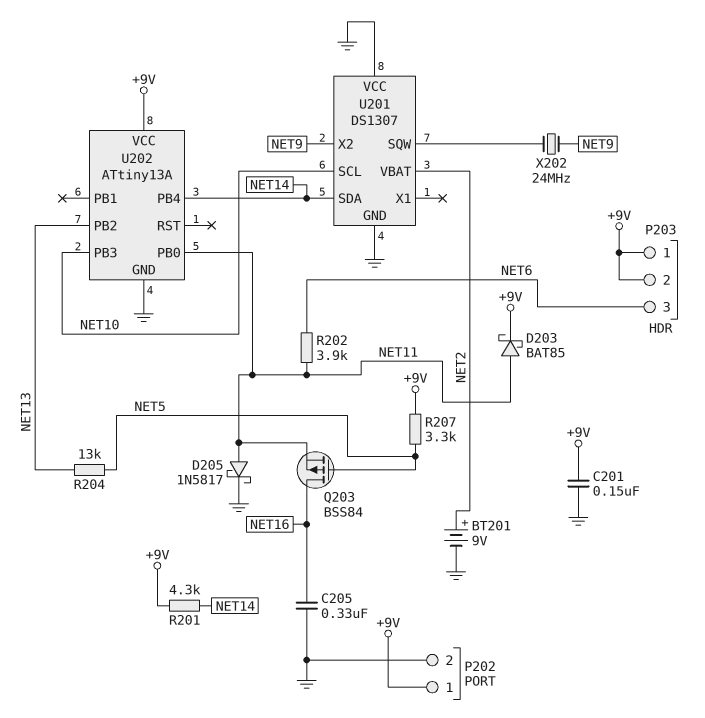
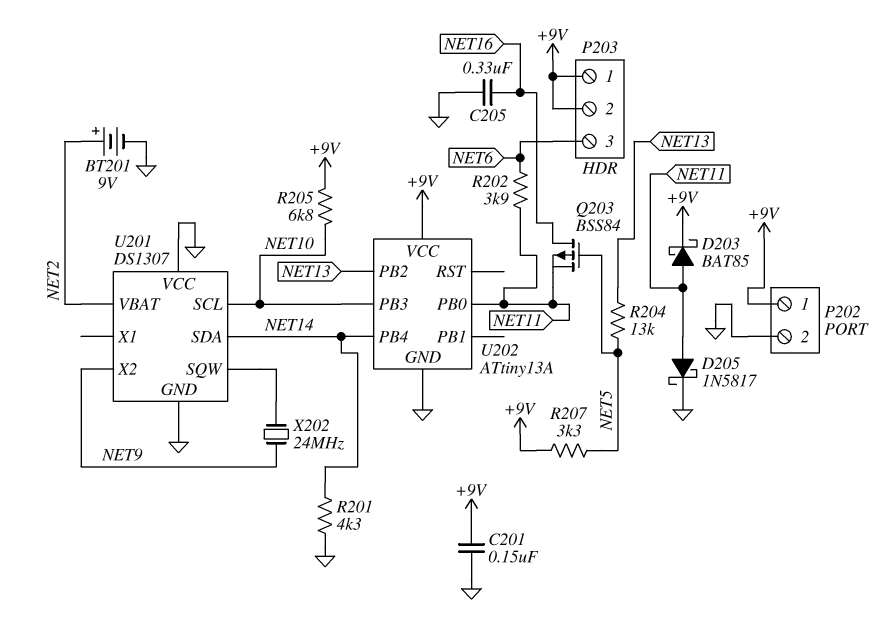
R201: 4.3k (+9V, NET14) -> 4.3k (GND, NET14)
R205: none -> 6.8k (+9V, NET10)

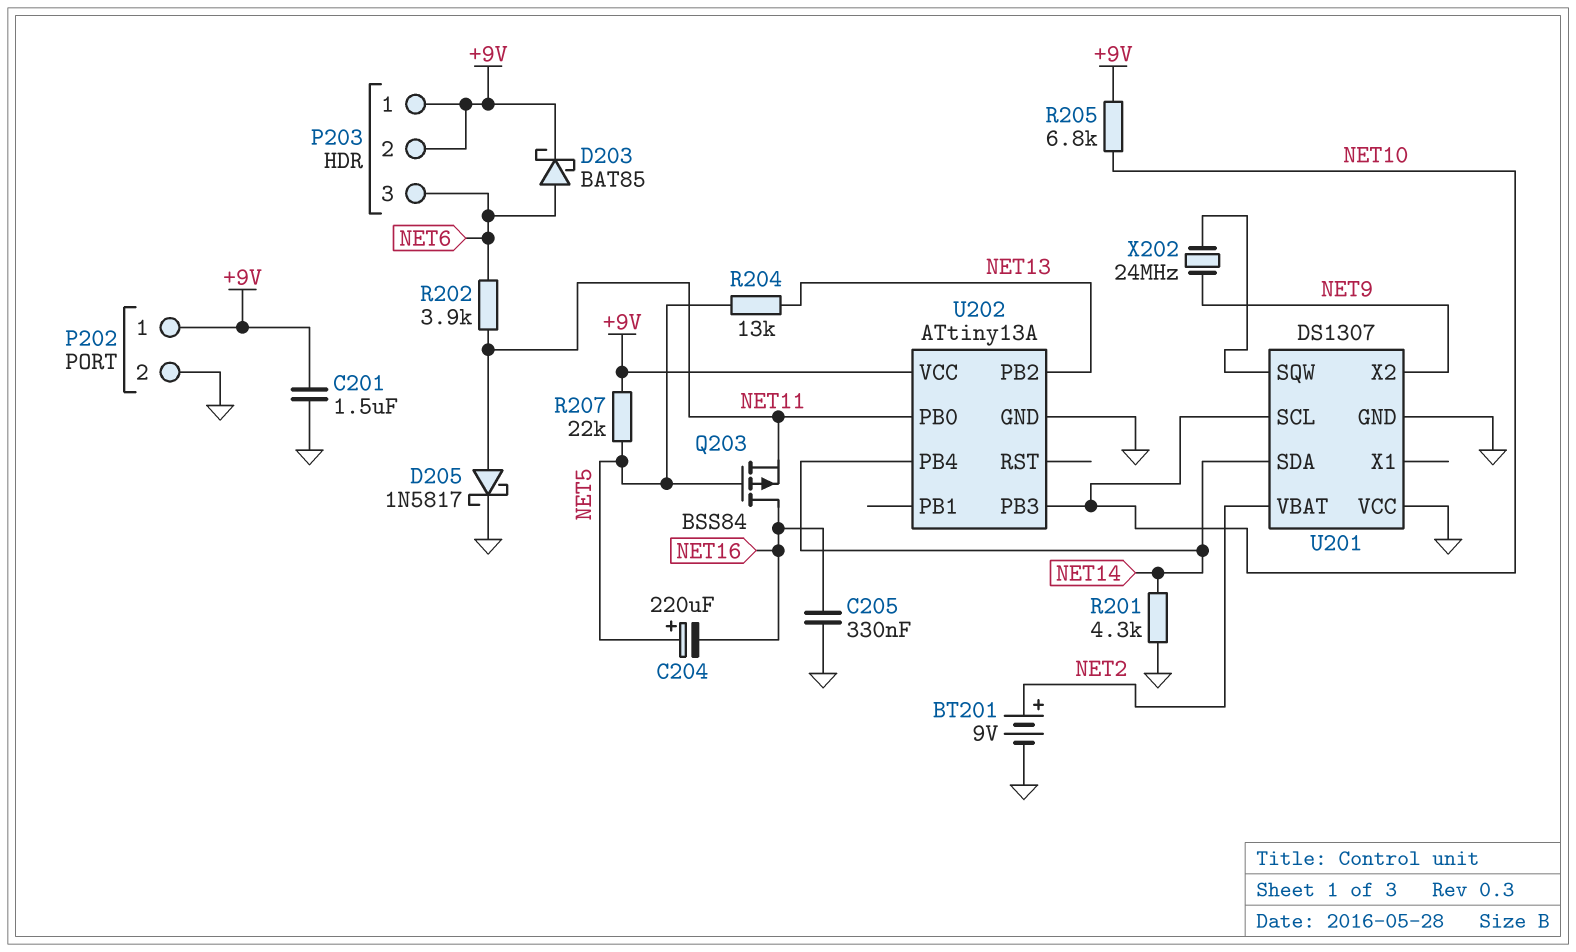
C201: 150nF (+9V, GND) -> 1.5uF (+9V, GND)
C204: none -> 220uF (plus NET5, minus NET16)
D203: schottky BAT85 (A NET11, K +9V) -> schottky BAT85 (A NET6, K +9V)
R207: 3.3k (+9V, NET5) -> 22k (+9V, NET5)

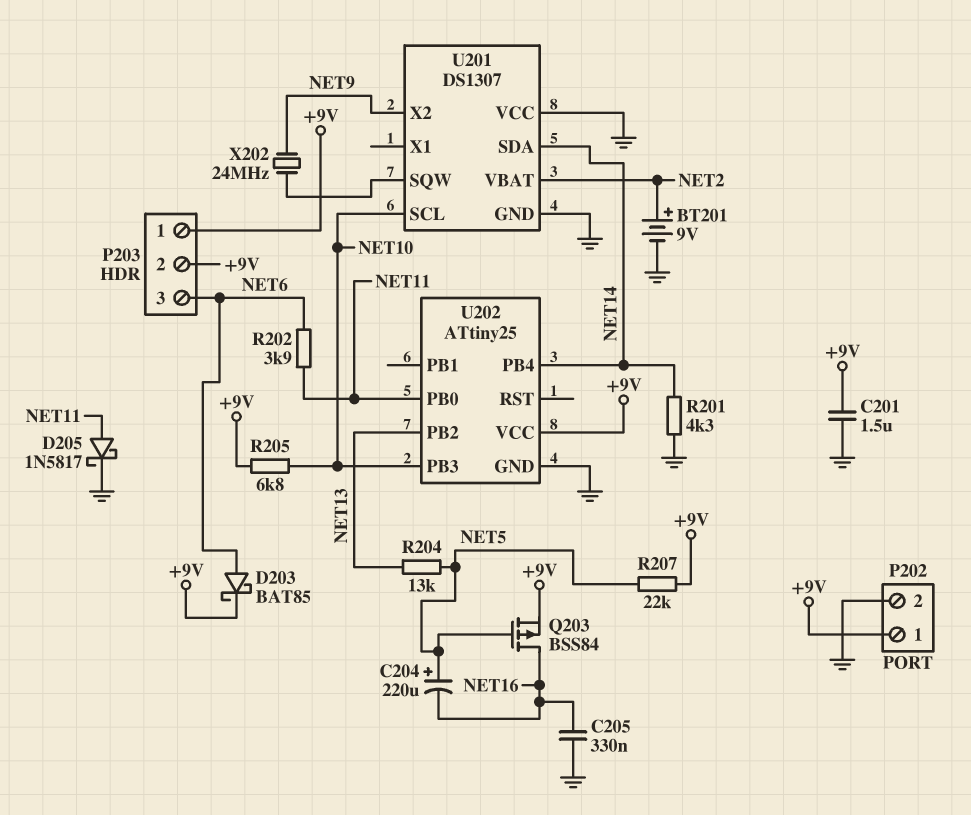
Q203: PMOS BSS84 (G NET5, D NET16, S NET11) -> PMOS BSS84 (G NET5, D NET16, S +9V)
U202: ATtiny13A -> ATtiny25

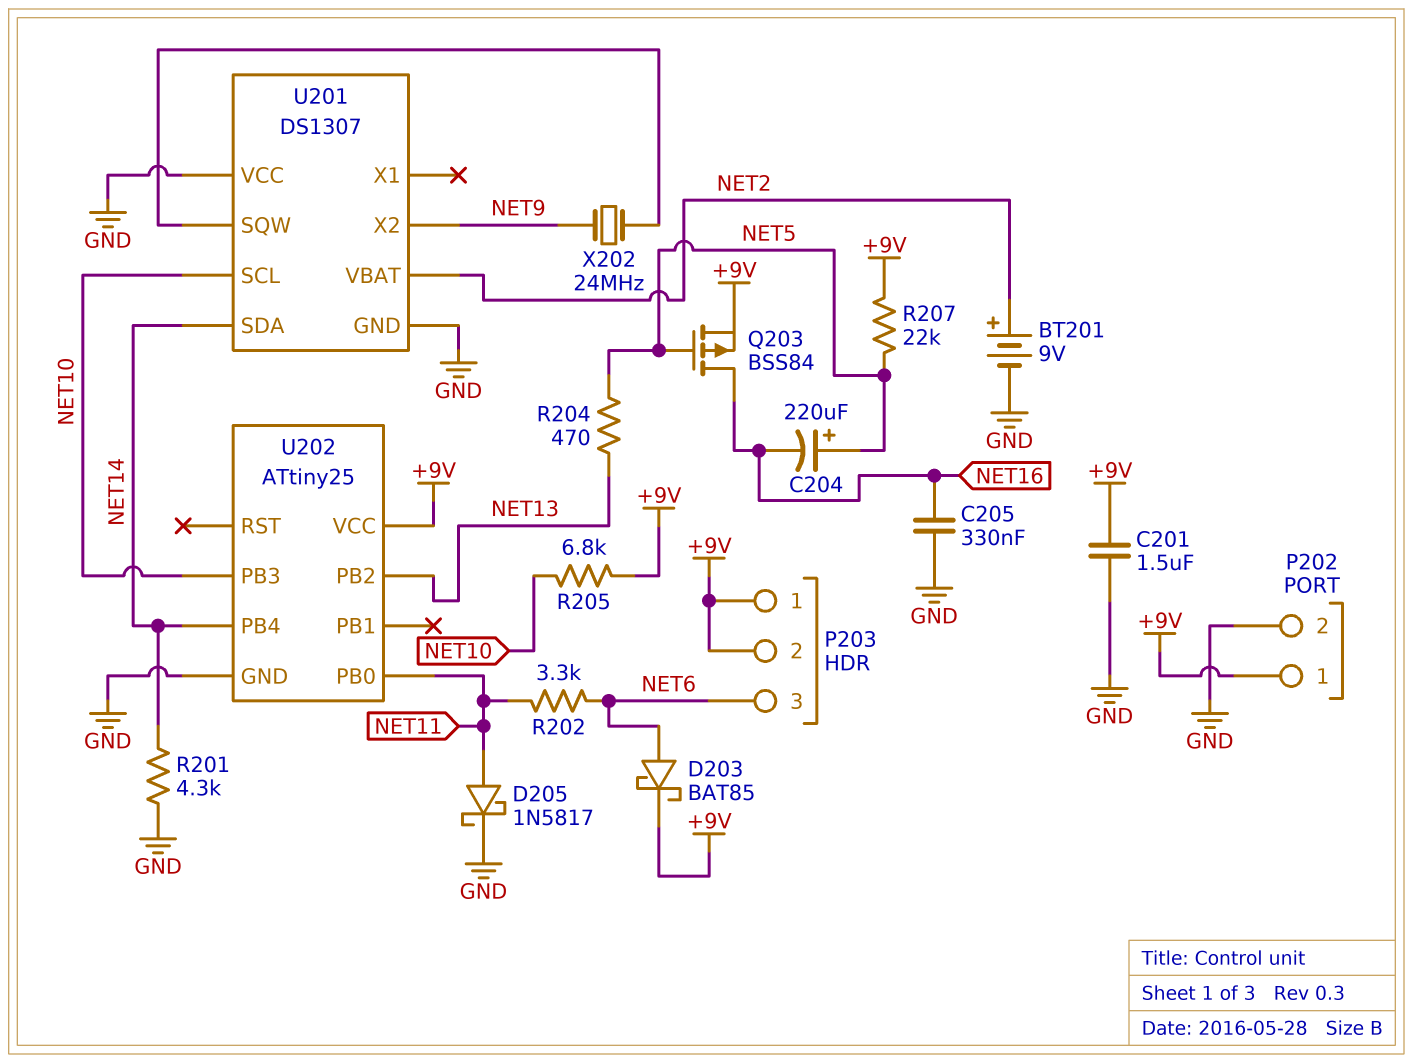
R202: 3.9k (NET6, NET11) -> 3.3k (NET6, NET11)
R204: 13k (NET5, NET13) -> 470 (NET5, NET13)

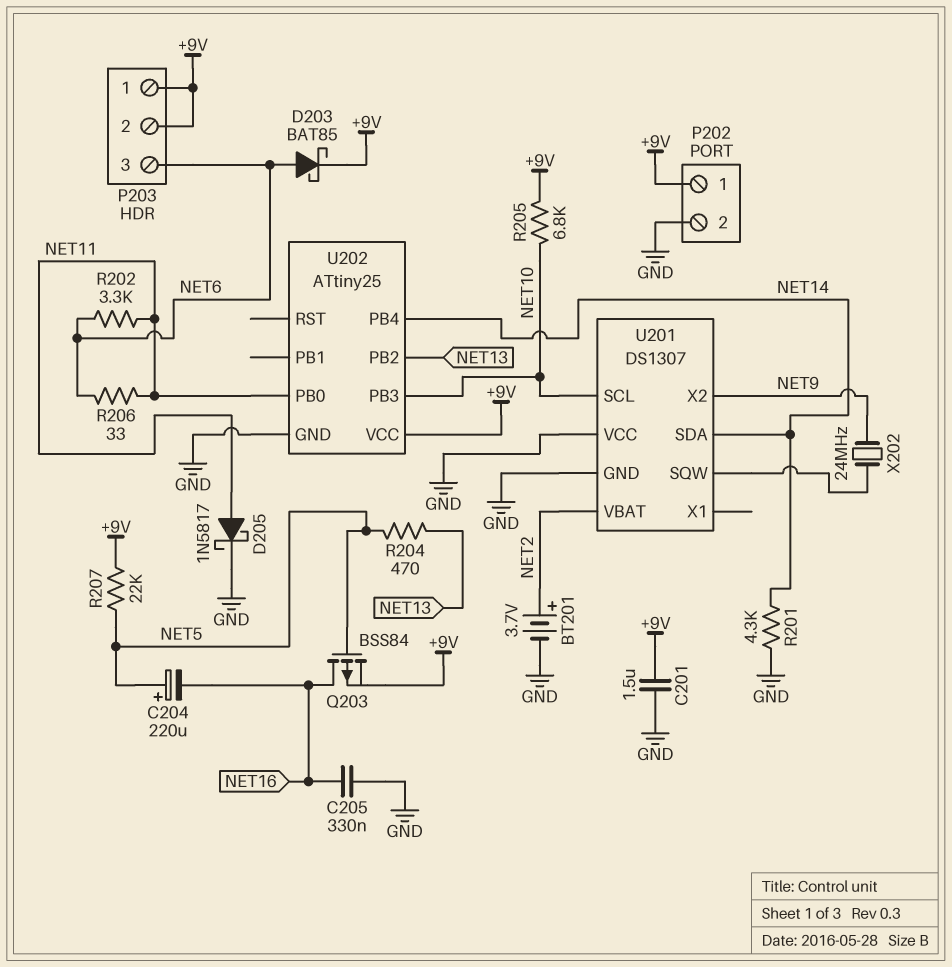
BT201: 9V (plus NET2, minus GND) -> 3.7V (plus NET2, minus GND)
R206: none -> 33 (NET6, NET11)

